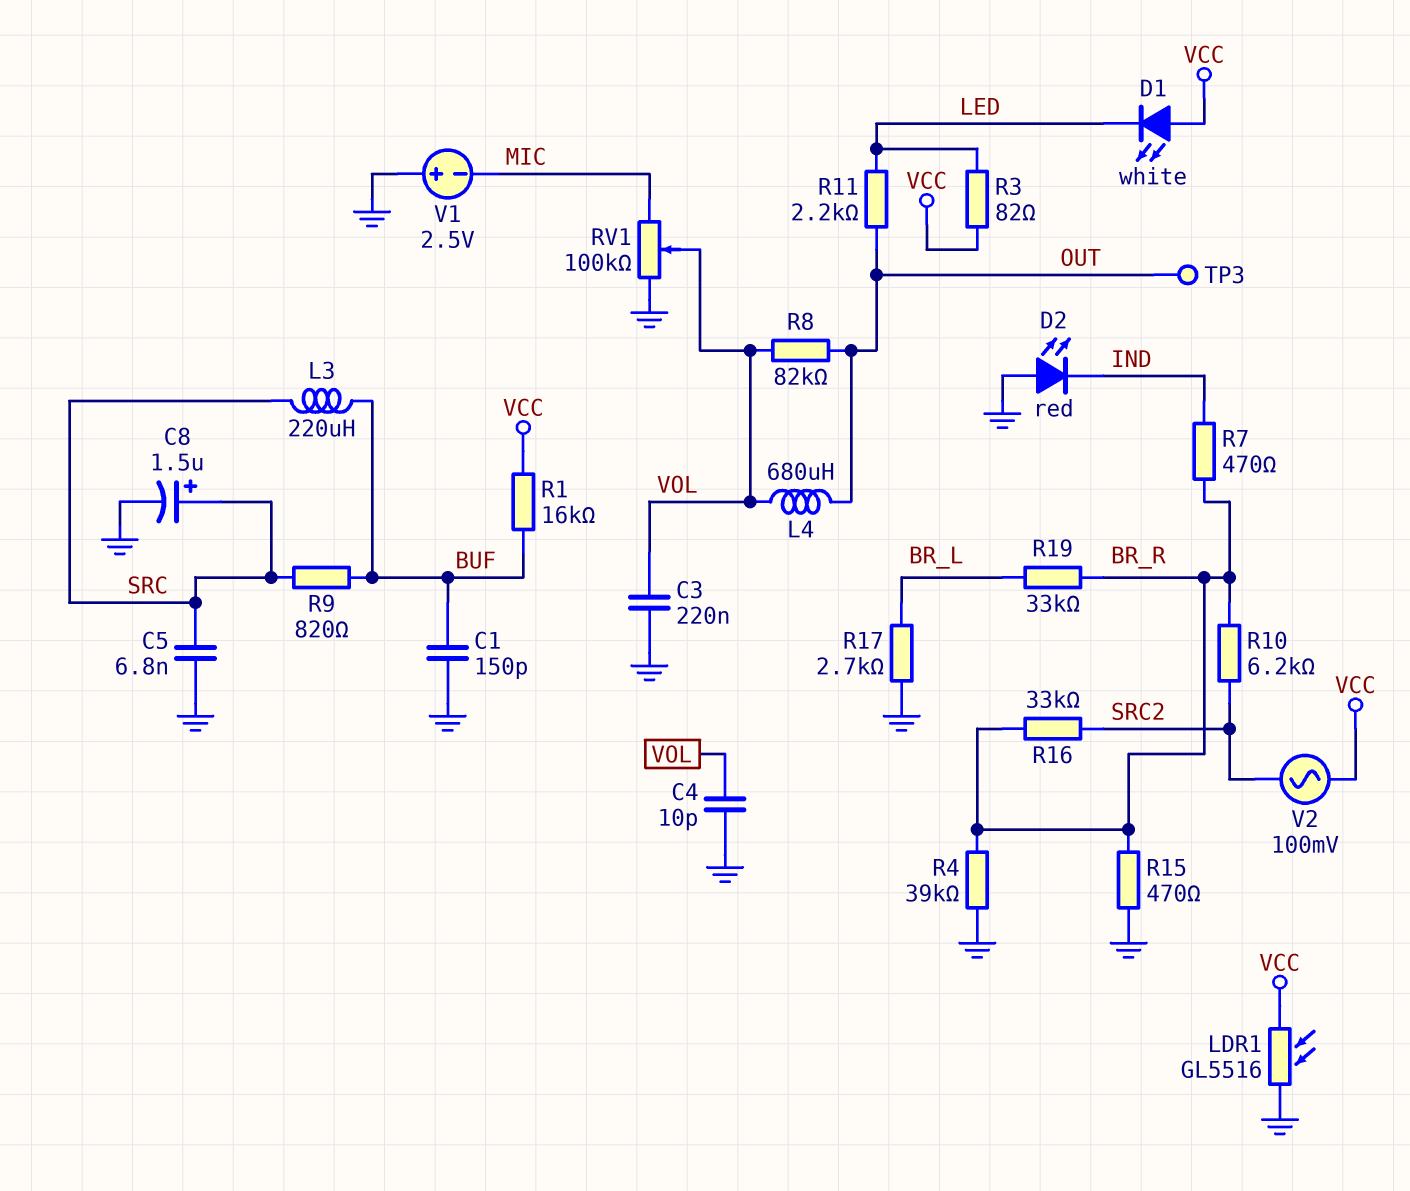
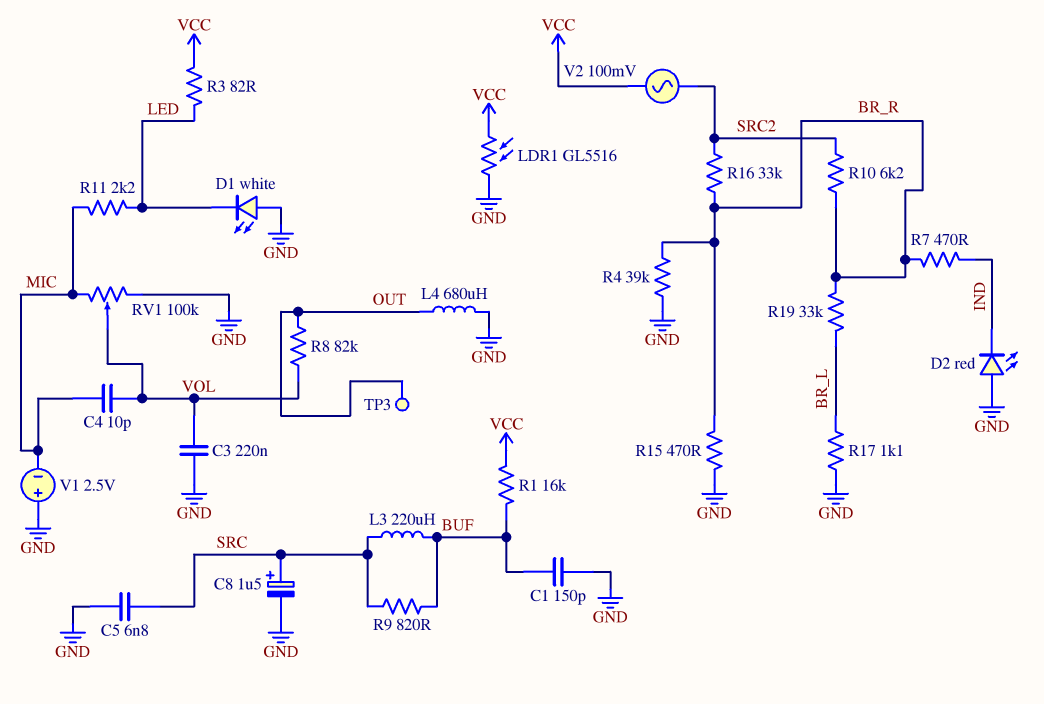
C4: 10pF (GND, VOL) -> 10pF (MIC, VOL)
D1: LED white (A VCC, K LED) -> LED white (A GND, K LED)
L4: 680uH (OUT, VOL) -> 680uH (GND, OUT)
R11: 2.2k (LED, OUT) -> 2.2k (LED, MIC)
R17: 2.7k (BR_L, GND) -> 1.1k (BR_L, GND)

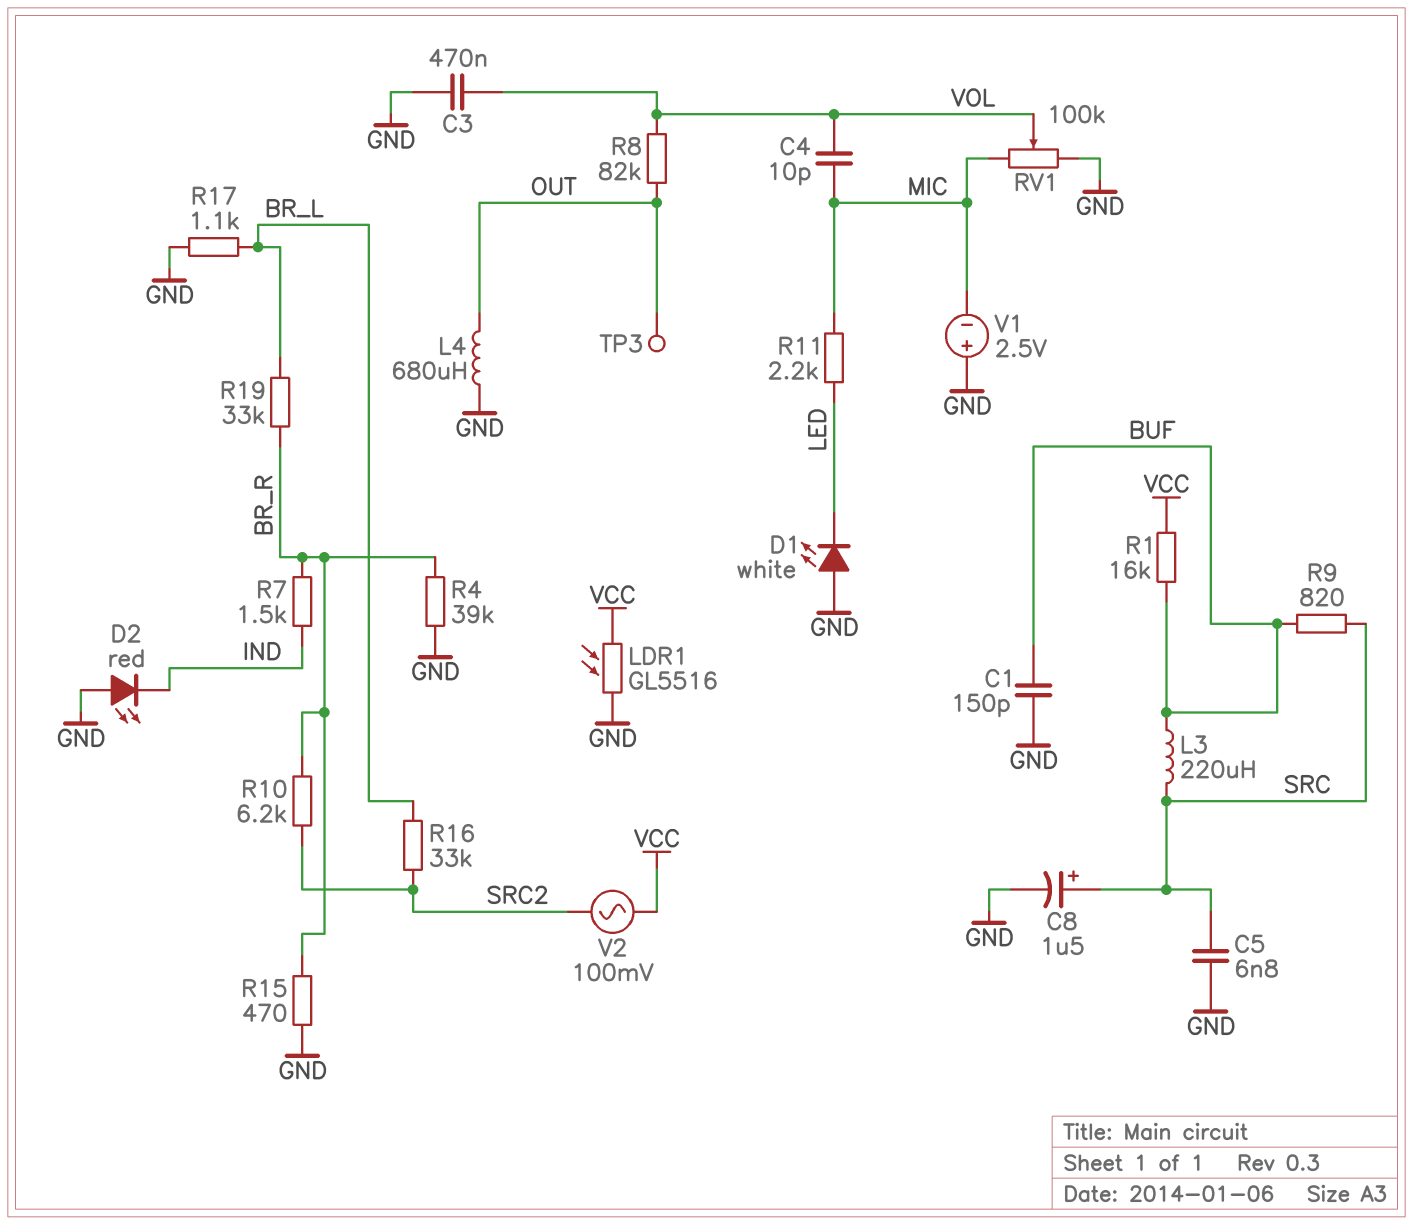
C3: 220nF (GND, VOL) -> 470nF (GND, VOL)
R3: 82 (LED, VCC) -> none
R7: 470 (BR_R, IND) -> 1.5k (BR_R, IND)
R16: 33k (BR_R, SRC2) -> 33k (BR_L, SRC2)

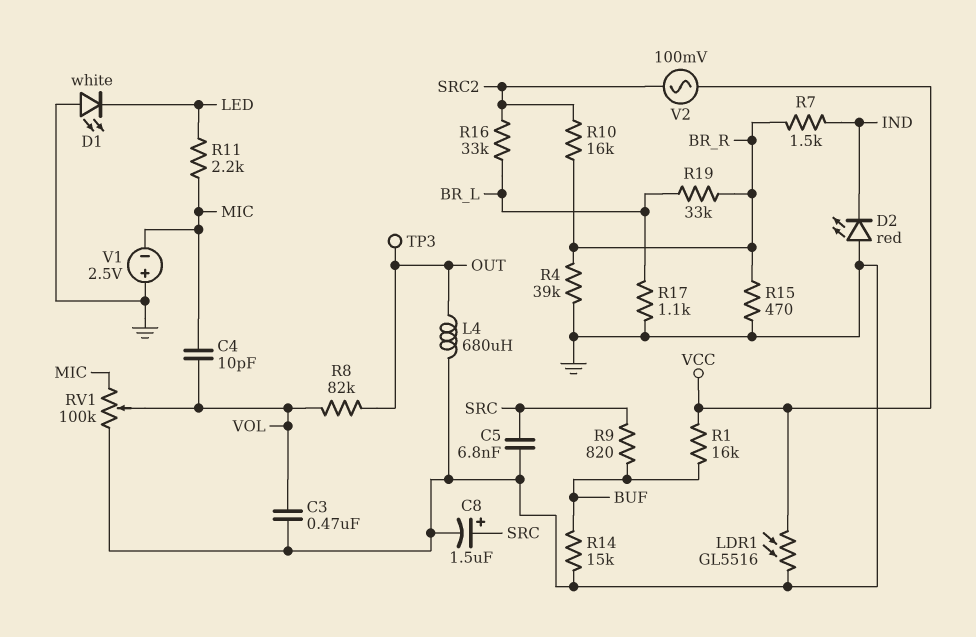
C1: 150pF (BUF, GND) -> none
L3: 220uH (BUF, SRC) -> none
R10: 6.2k (BR_R, SRC2) -> 16k (BR_R, SRC2)
R14: none -> 15k (BUF, GND)

